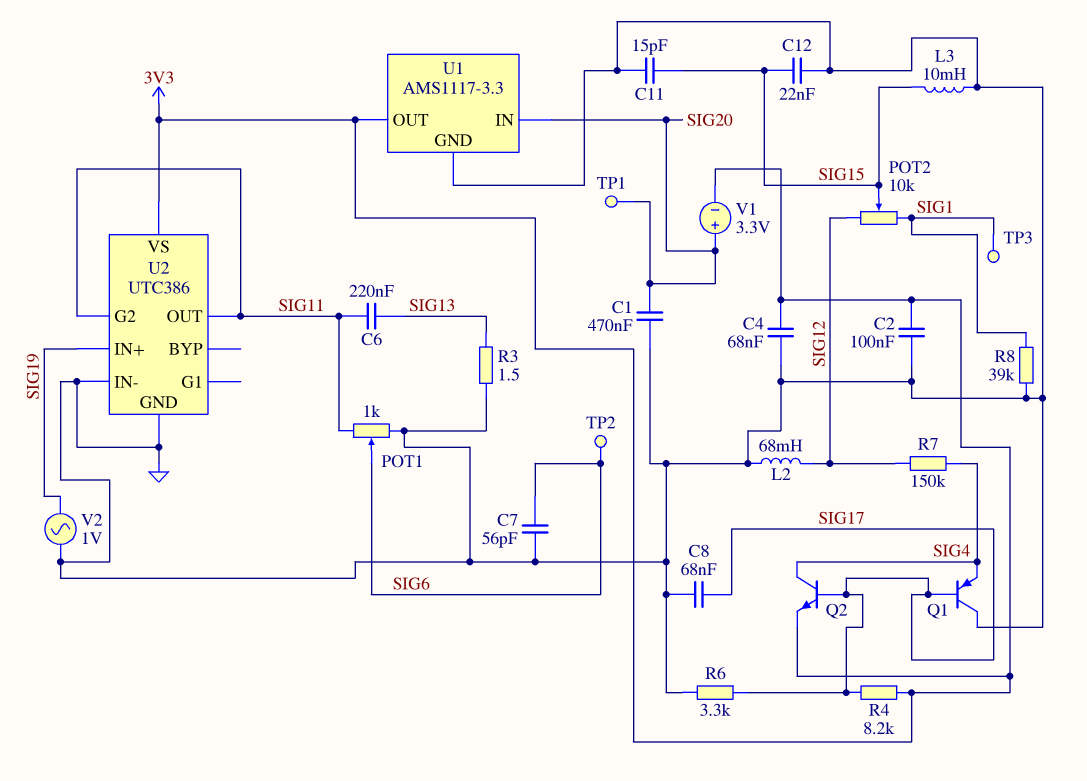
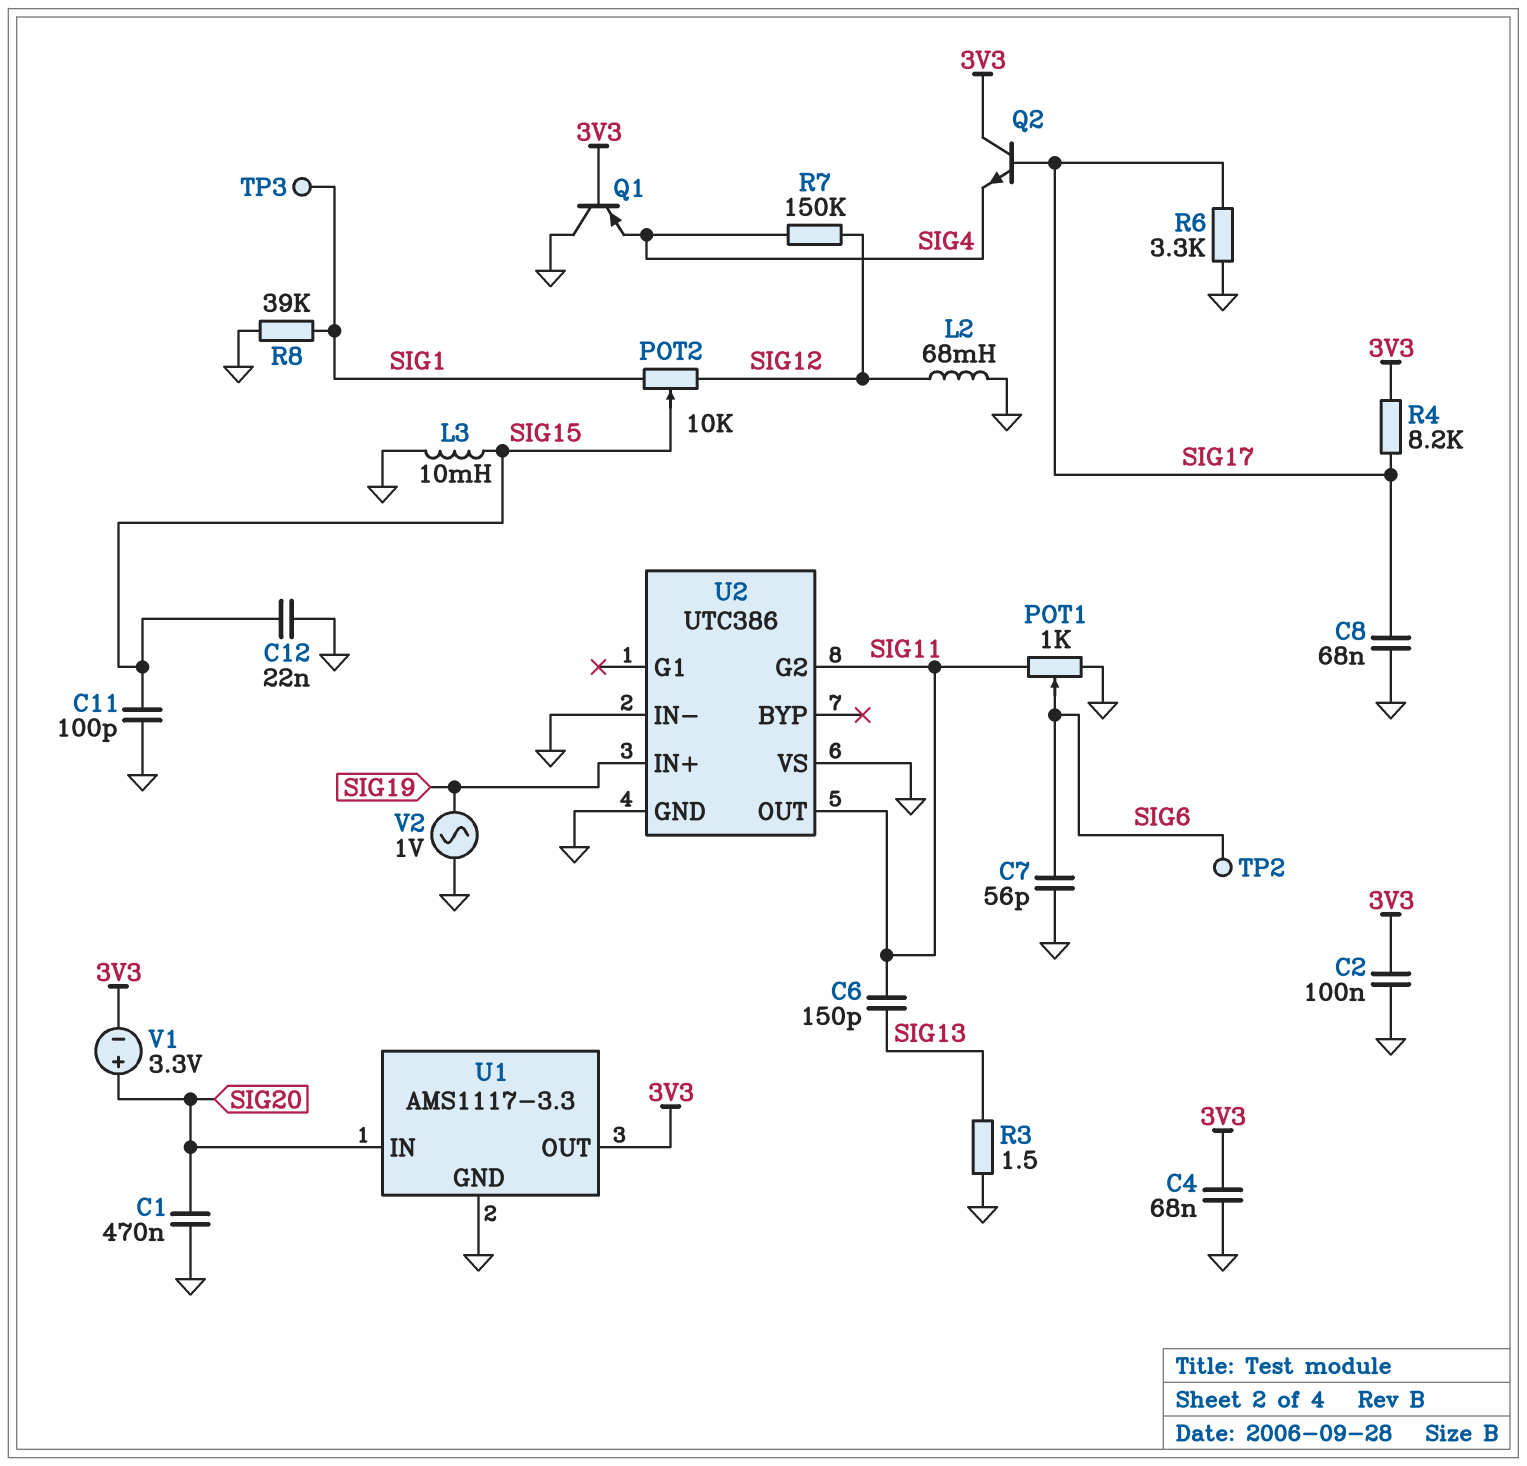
C6: 220nF (SIG11, SIG13) -> 150pF (SIG11, SIG13)
C11: 15pF (GND, SIG15) -> 100pF (GND, SIG15)
Q1: PNP (B SIG17, C GND, E SIG4) -> PNP (B 3V3, C GND, E SIG4)
Q2: NPN (B SIG17, C SIG4, E 3V3) -> NPN (B SIG17, C 3V3, E SIG4)
TP1: test point (SIG20) -> none
U2 pin VS: 3V3 -> GND

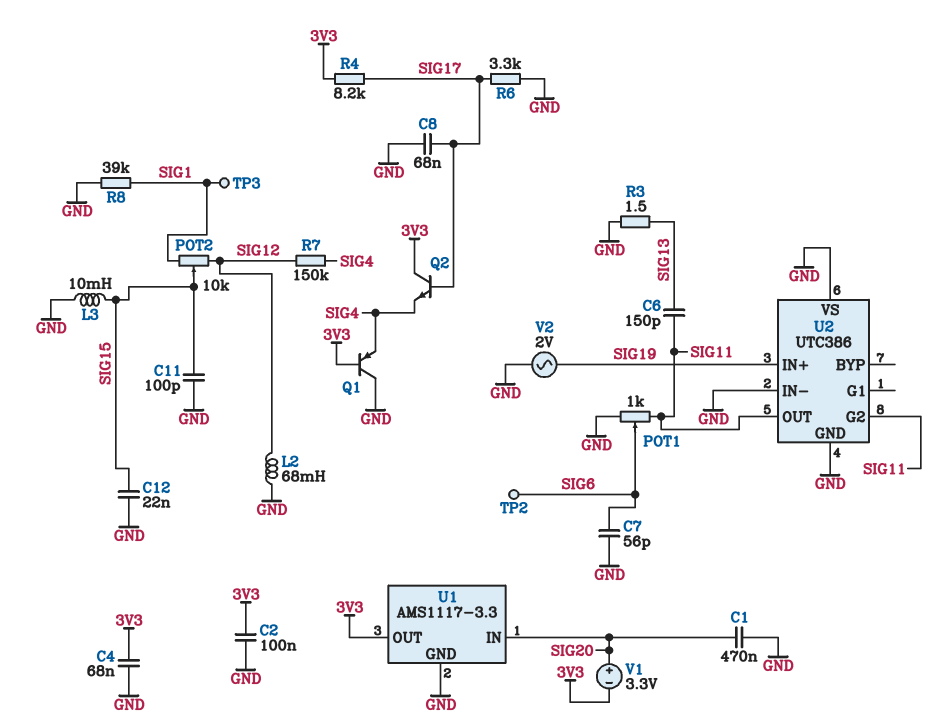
V2: AC 1V (GND, SIG19) -> AC 2V (GND, SIG19)

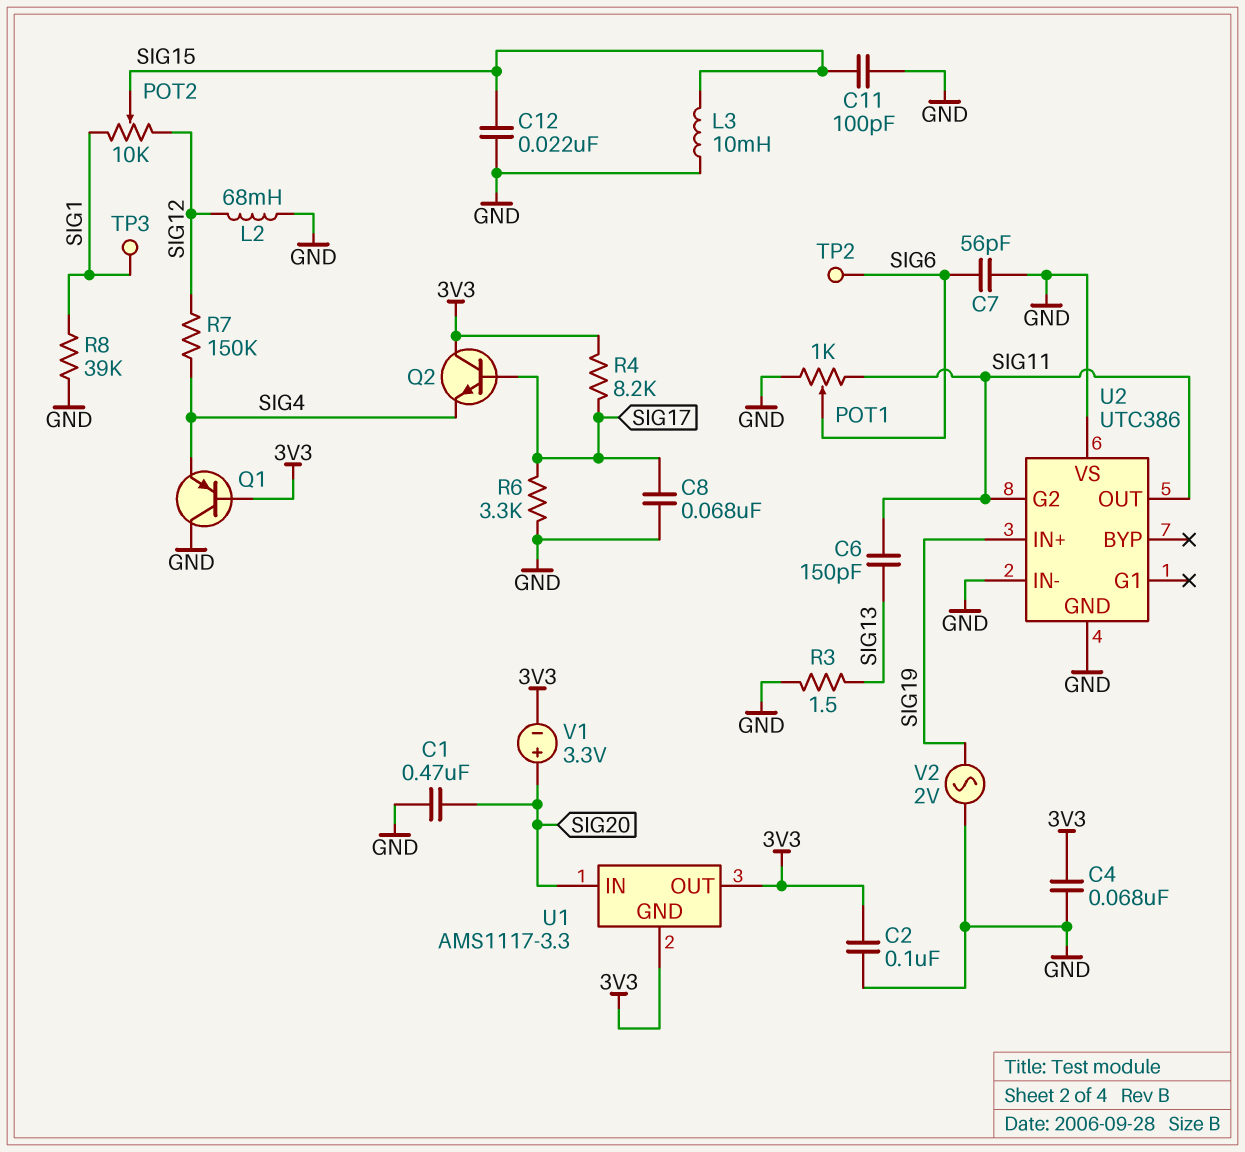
U1 pin GND: GND -> 3V3

